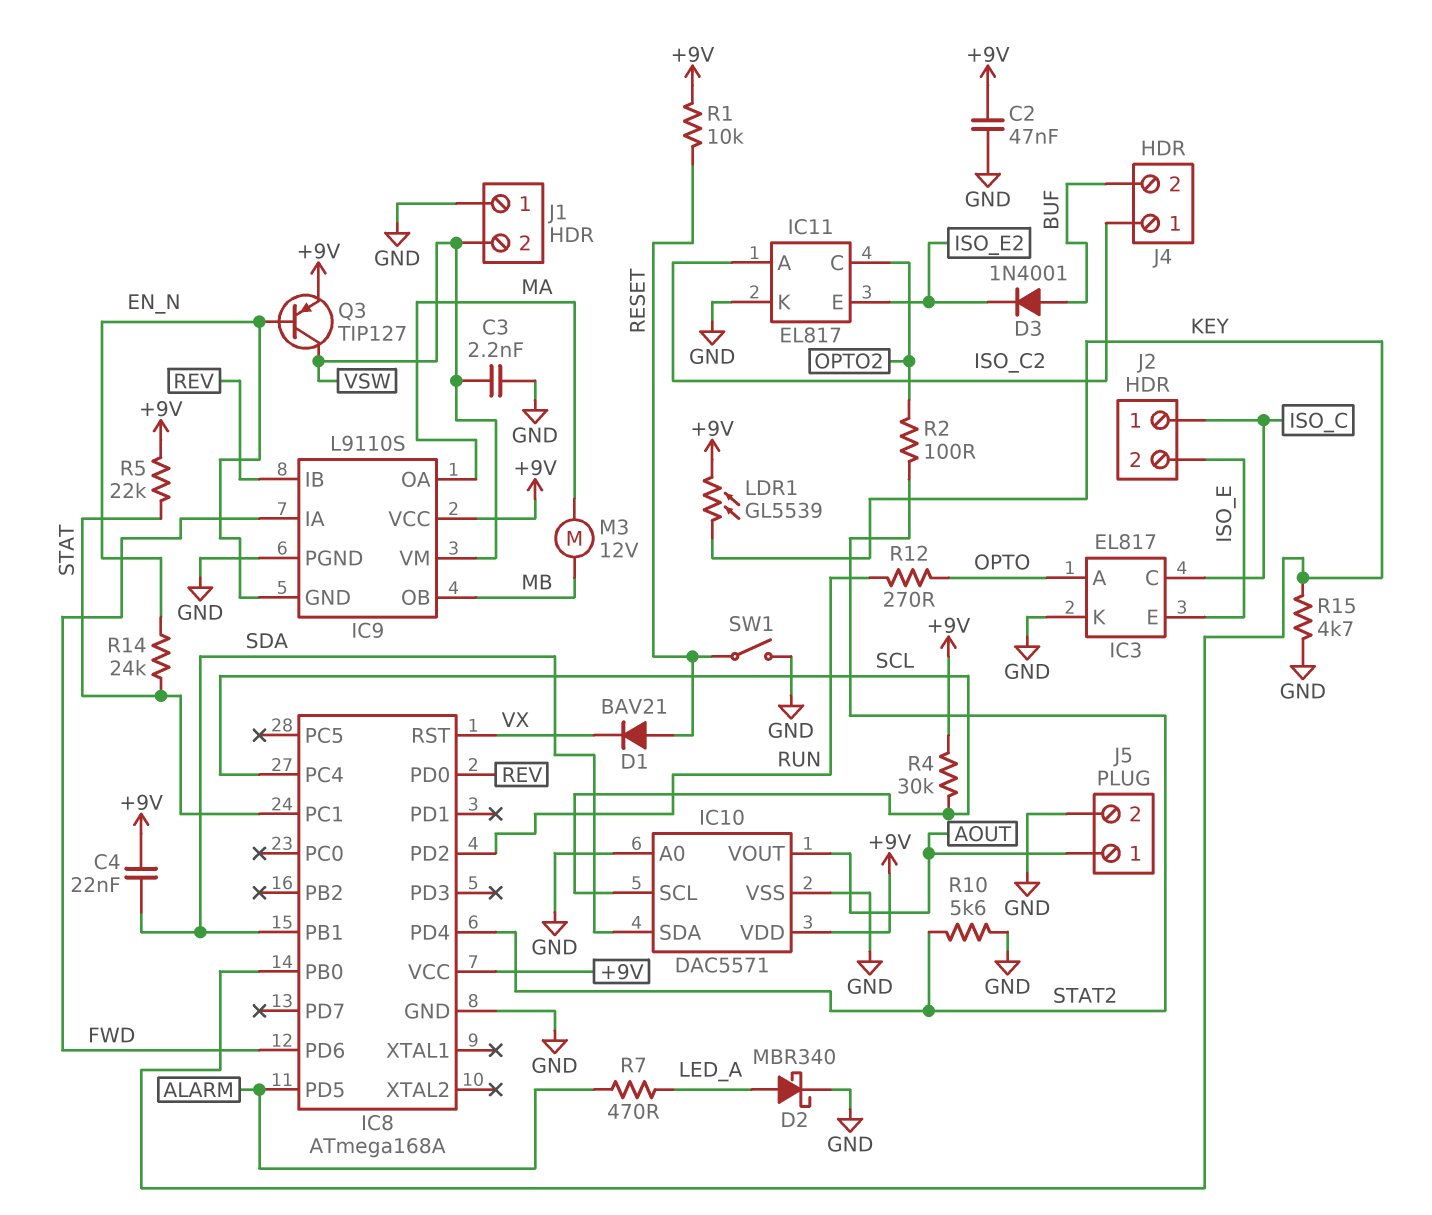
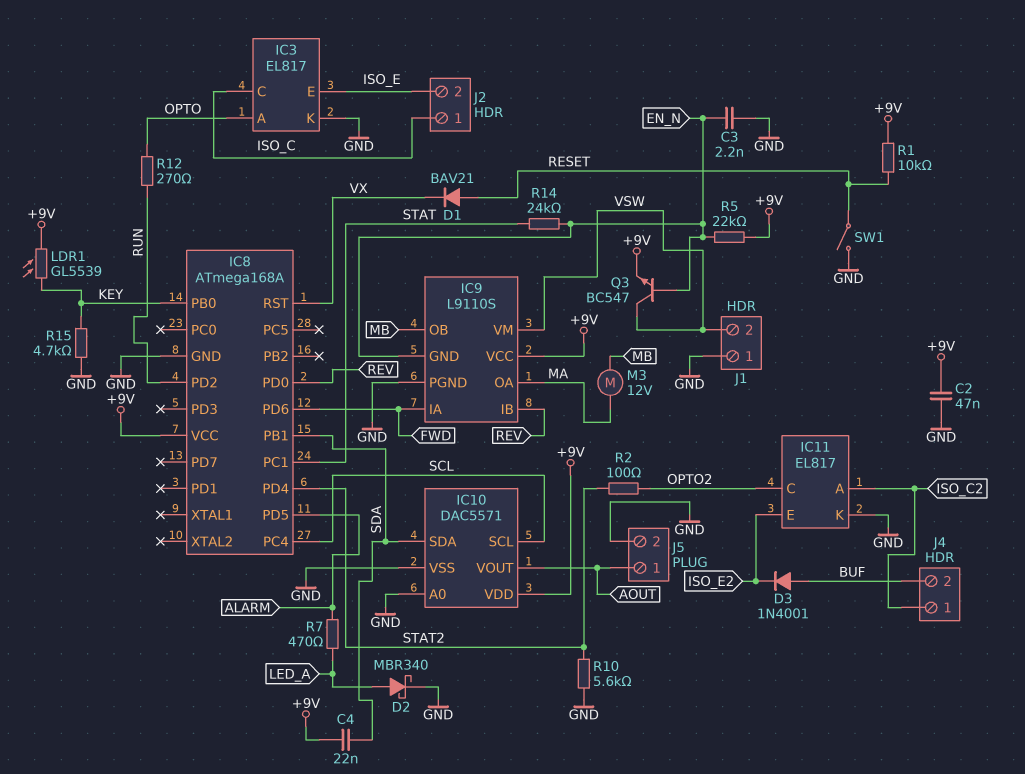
C3: 2.2nF (GND, VSW) -> 2.2nF (EN_N, GND)
Q3: PNP TIP127 (B EN_N, C VSW, E +9V) -> NPN BC547 (B EN_N, C VSW, E +9V)
R4: 30k (+9V, SCL) -> none
R5: 22k (+9V, STAT) -> 22k (+9V, EN_N)

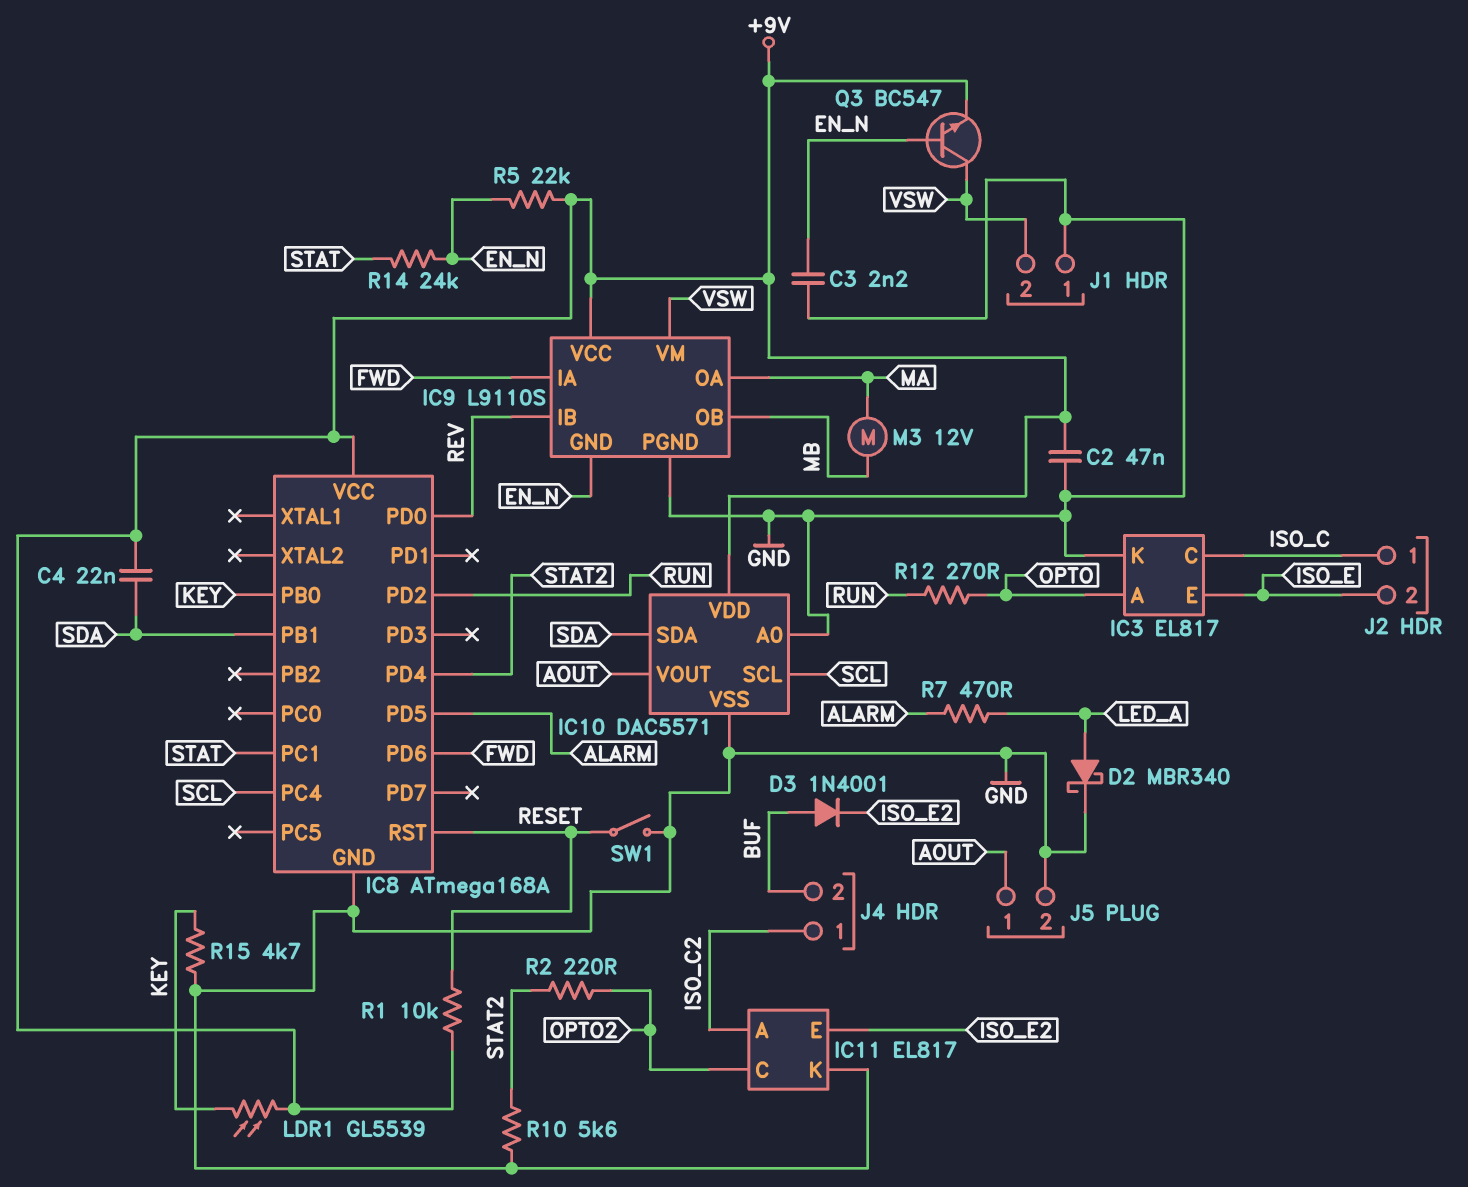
D1: diode BAV21 (A RESET, K VX) -> none
IC8 pin RST: VX -> RESET
R2: 100 (OPTO2, STAT2) -> 220 (OPTO2, STAT2)

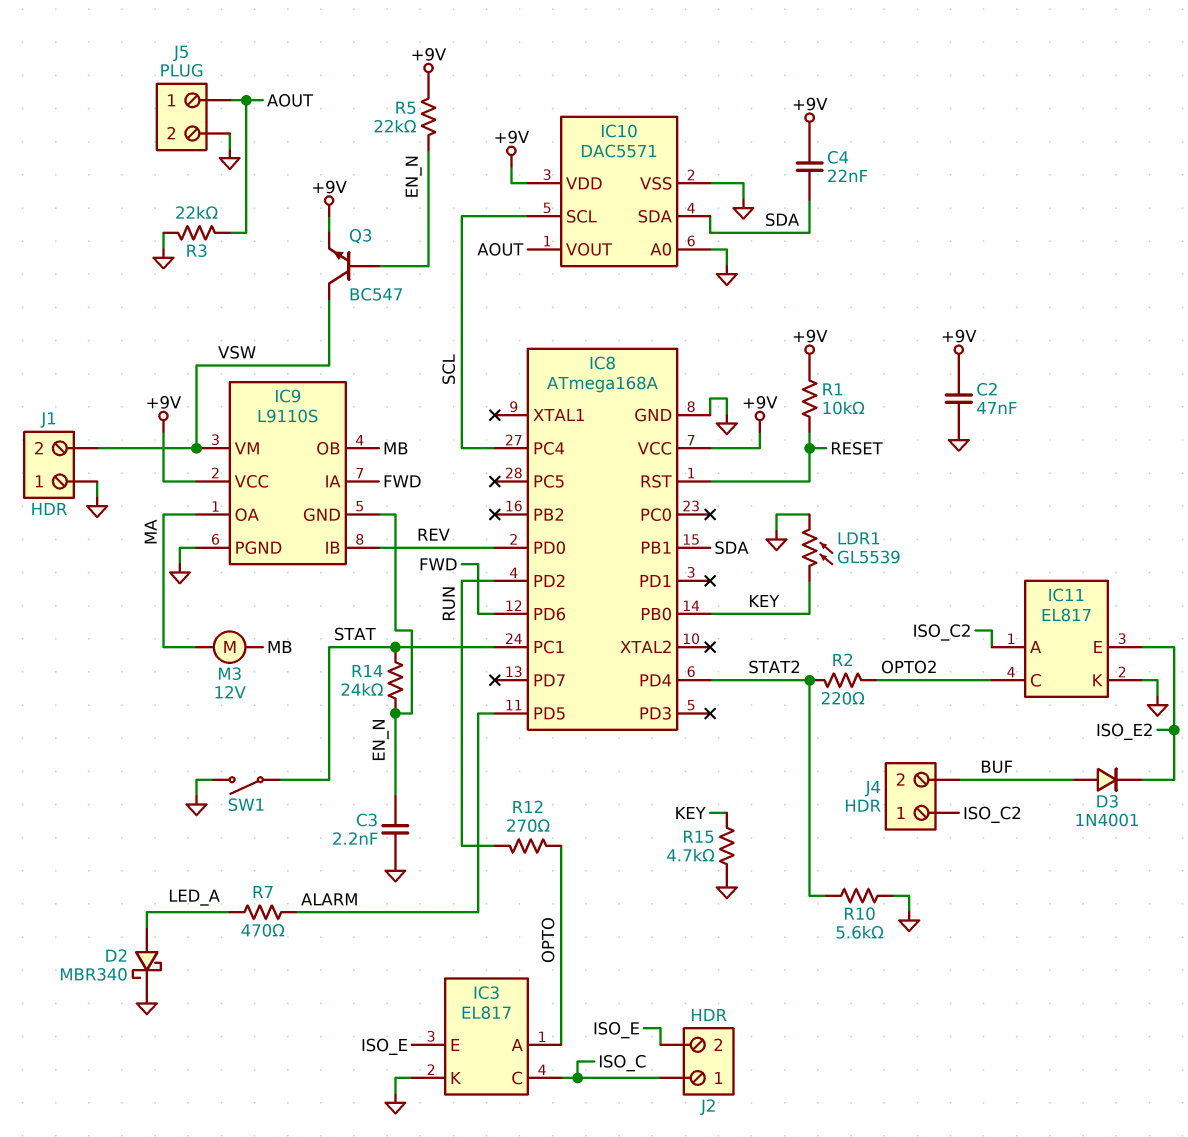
LDR1: GL5539 (+9V, KEY) -> GL5539 (GND, KEY)
R3: none -> 22k (AOUT, GND)
SW1: switch (GND, RESET) -> switch (GND, STAT)

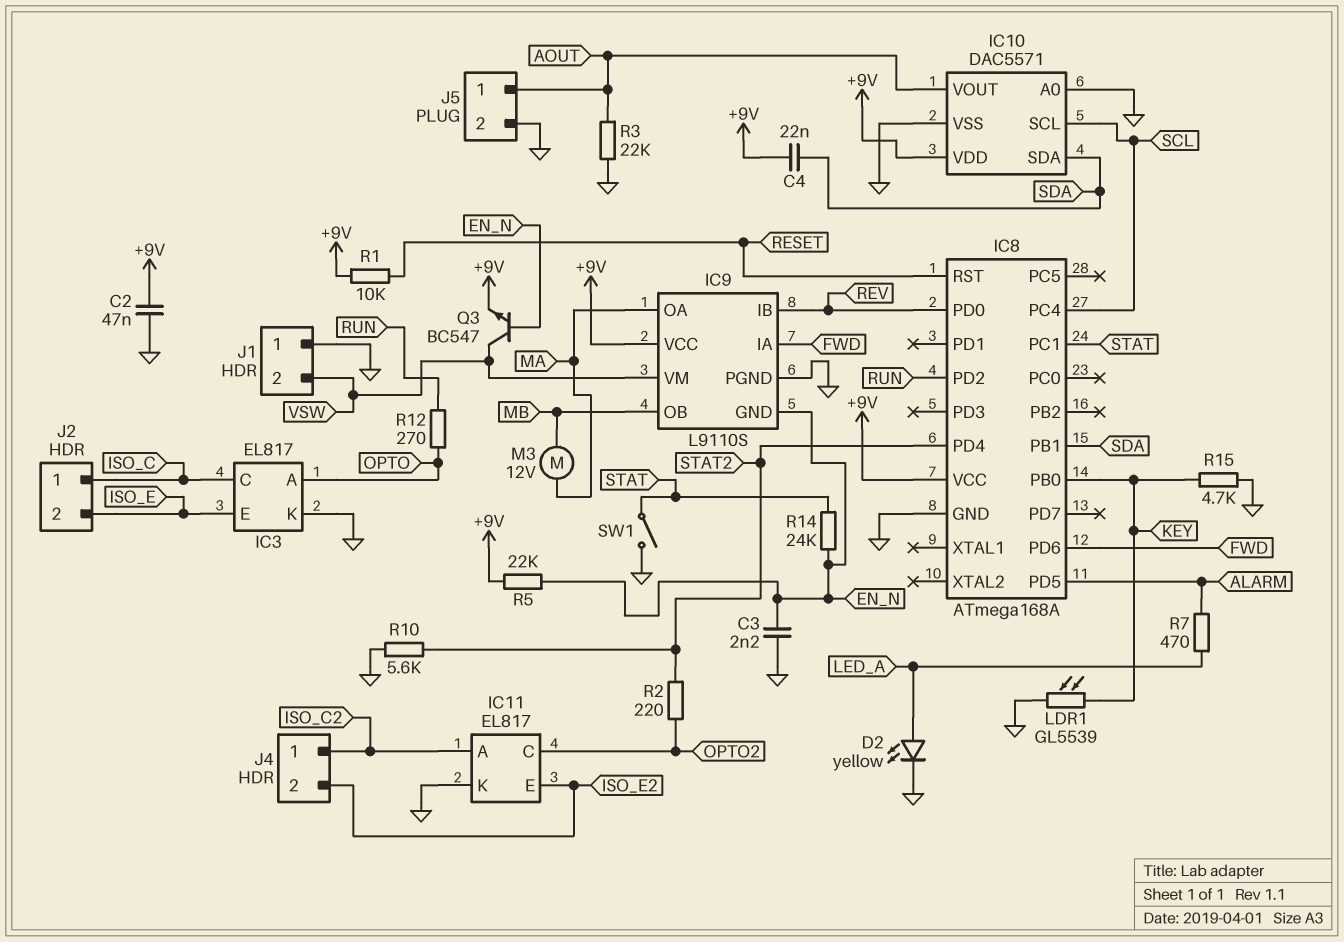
D2: schottky MBR340 (A LED_A, K GND) -> LED yellow (A LED_A, K GND)
D3: diode 1N4001 (A BUF, K ISO_E2) -> none
J4 pin 2: BUF -> ISO_E2

